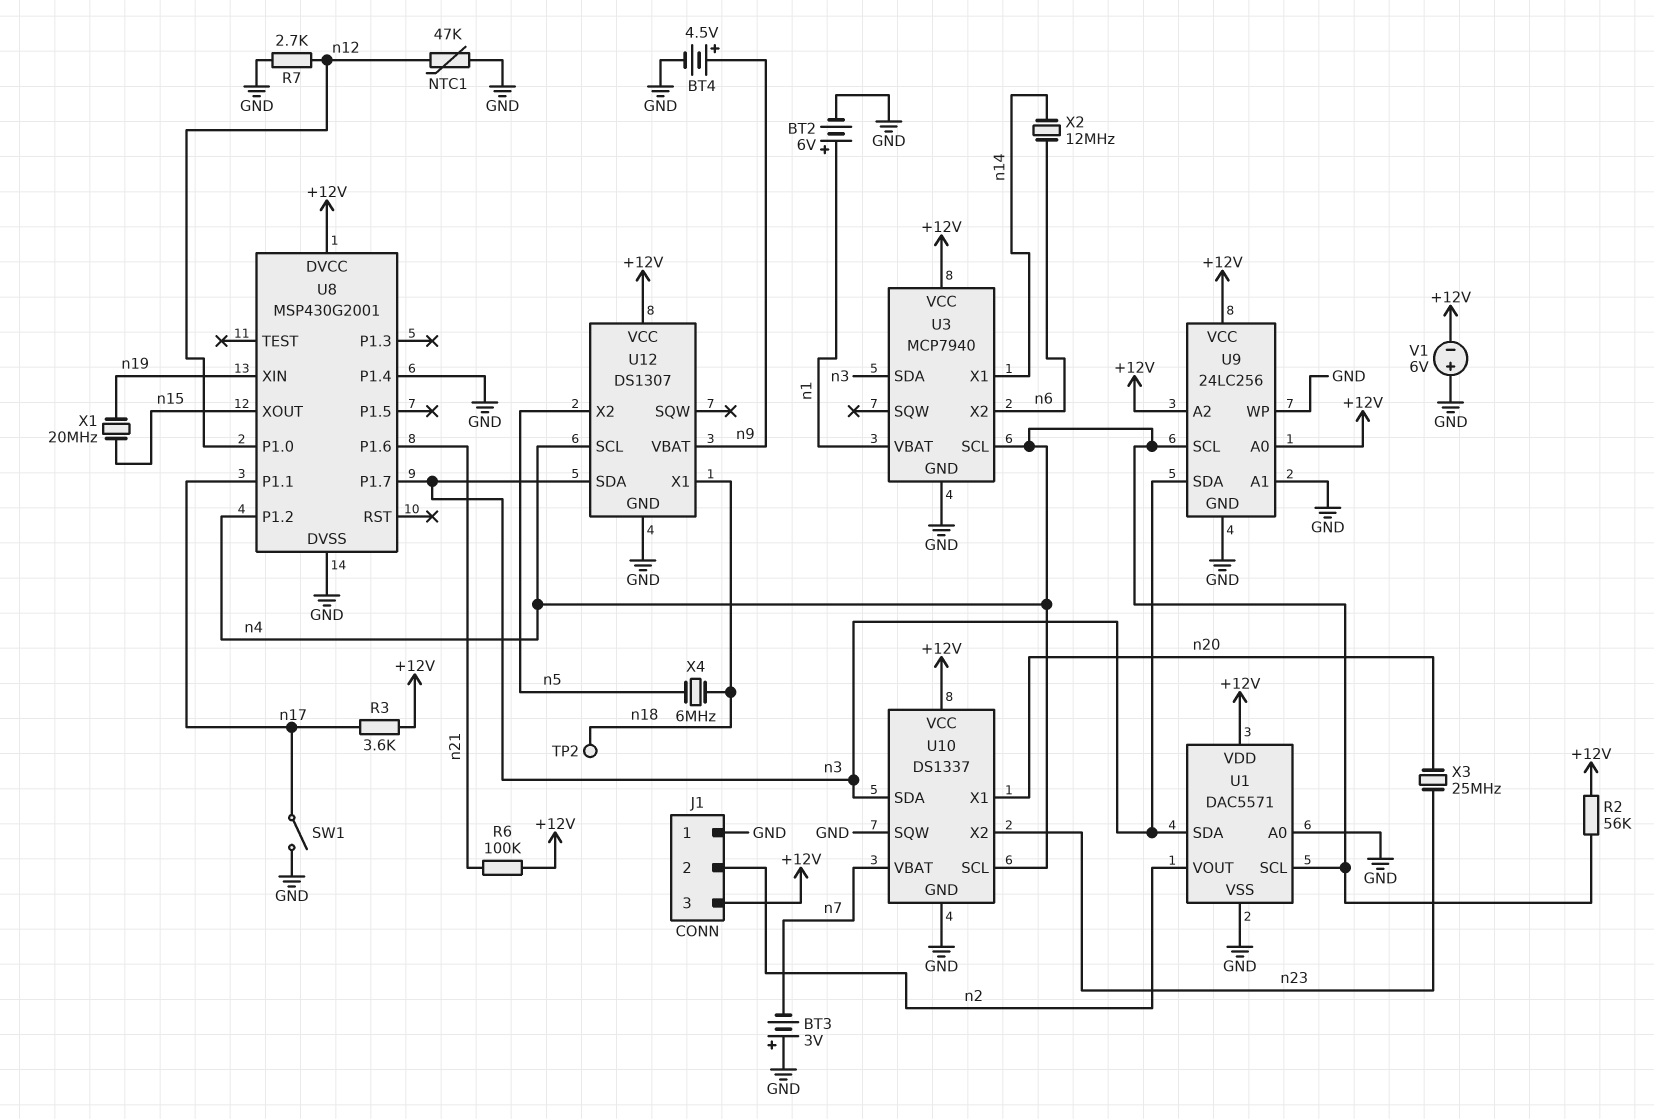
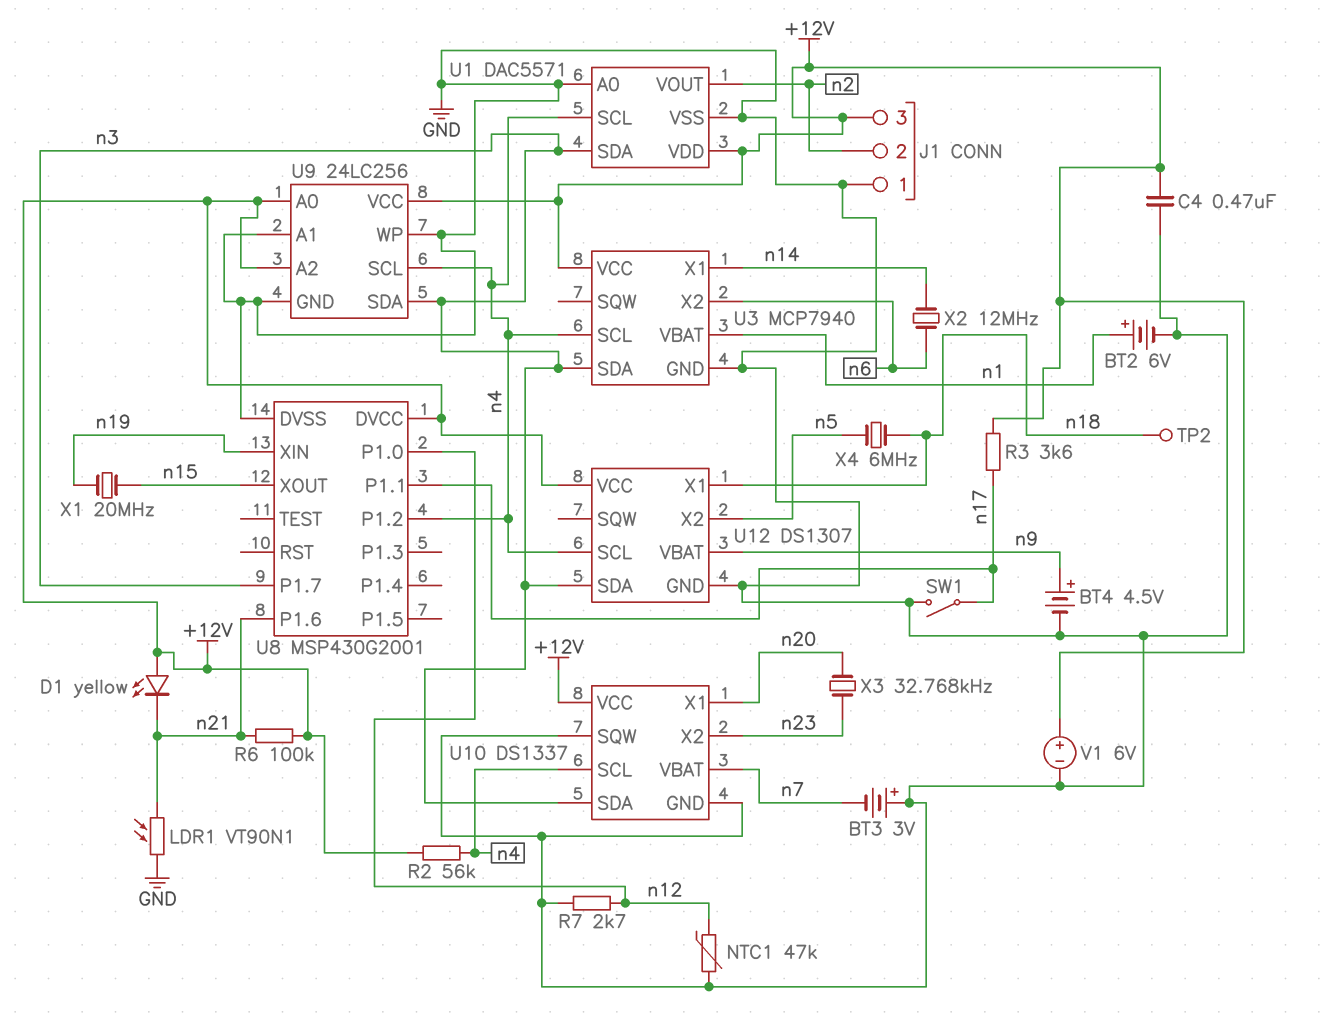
C4: none -> 470nF (+12V, GND)
D1: none -> LED yellow (A +12V, K n21)
LDR1: none -> VT90N1 (GND, n21)
U8 pin P1.4: GND -> none
V1: 6V (plus GND, minus +12V) -> 6V (plus +12V, minus GND)
X3: 25MHz (n20, n23) -> 32.768kHz (n20, n23)

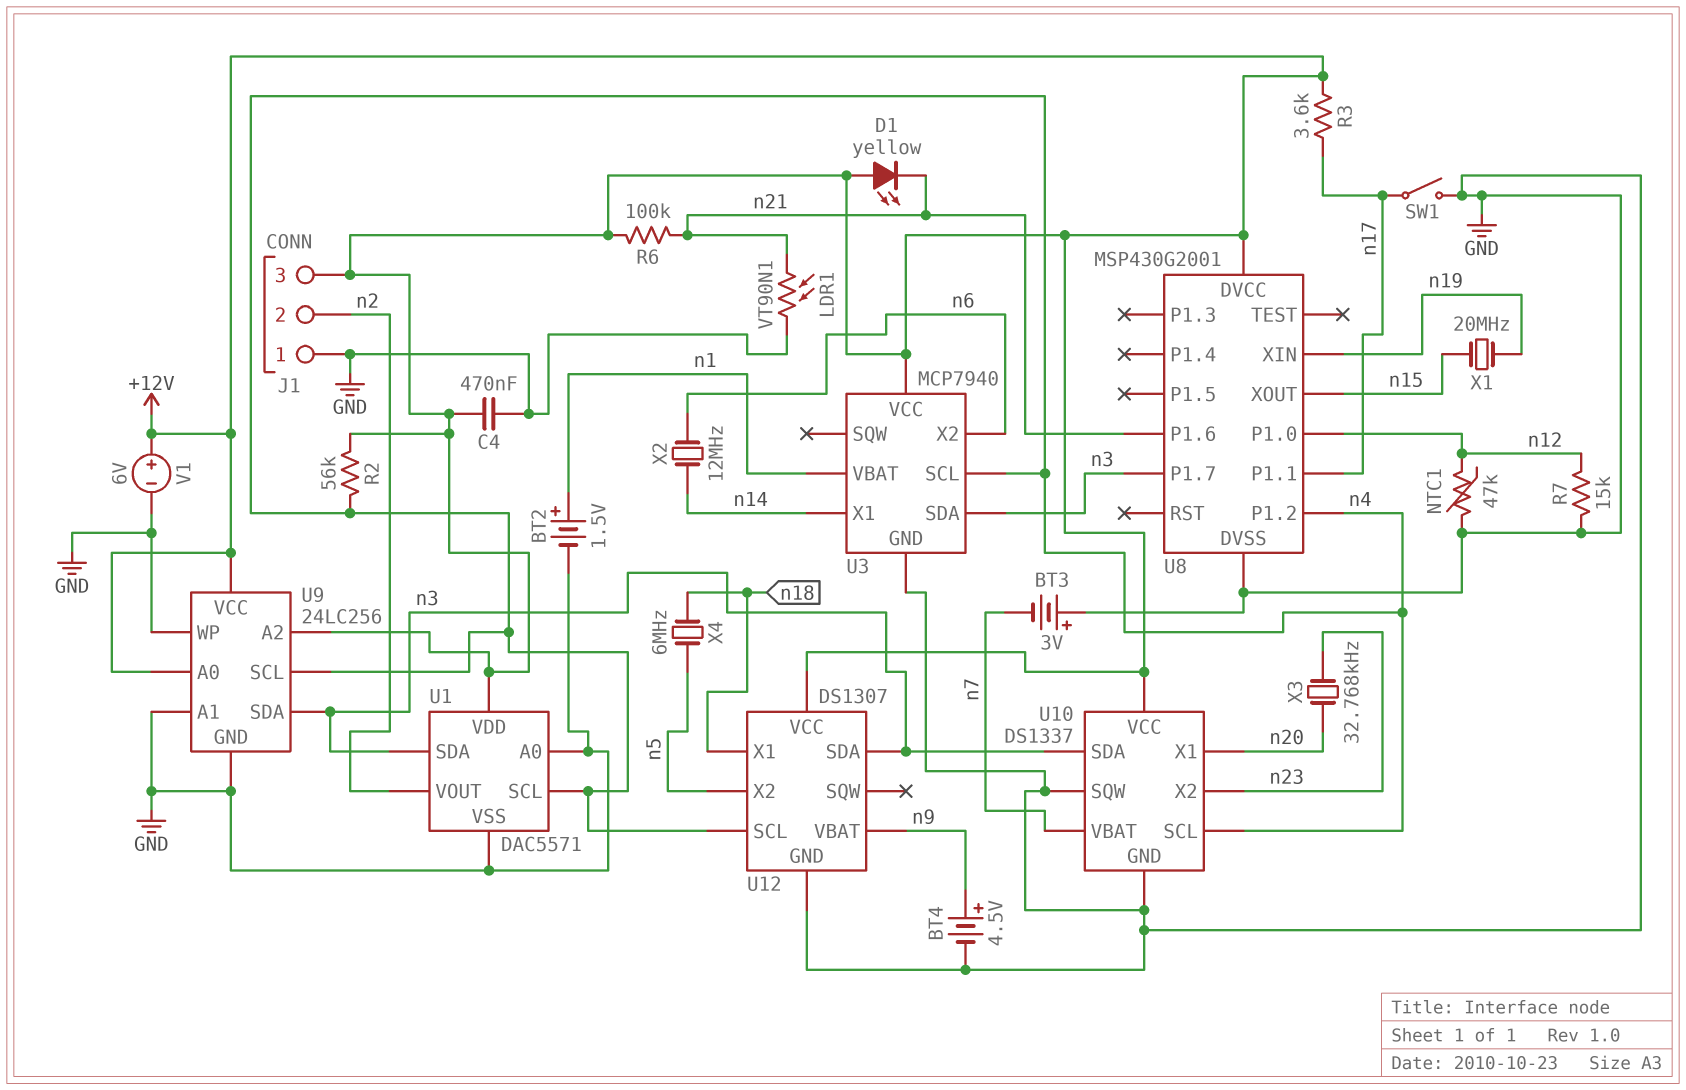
BT2: 6V (plus n1, minus GND) -> 1.5V (plus n1, minus GND)
R7: 2.7k (GND, n12) -> 15k (GND, n12)
TP2: test point (n18) -> none

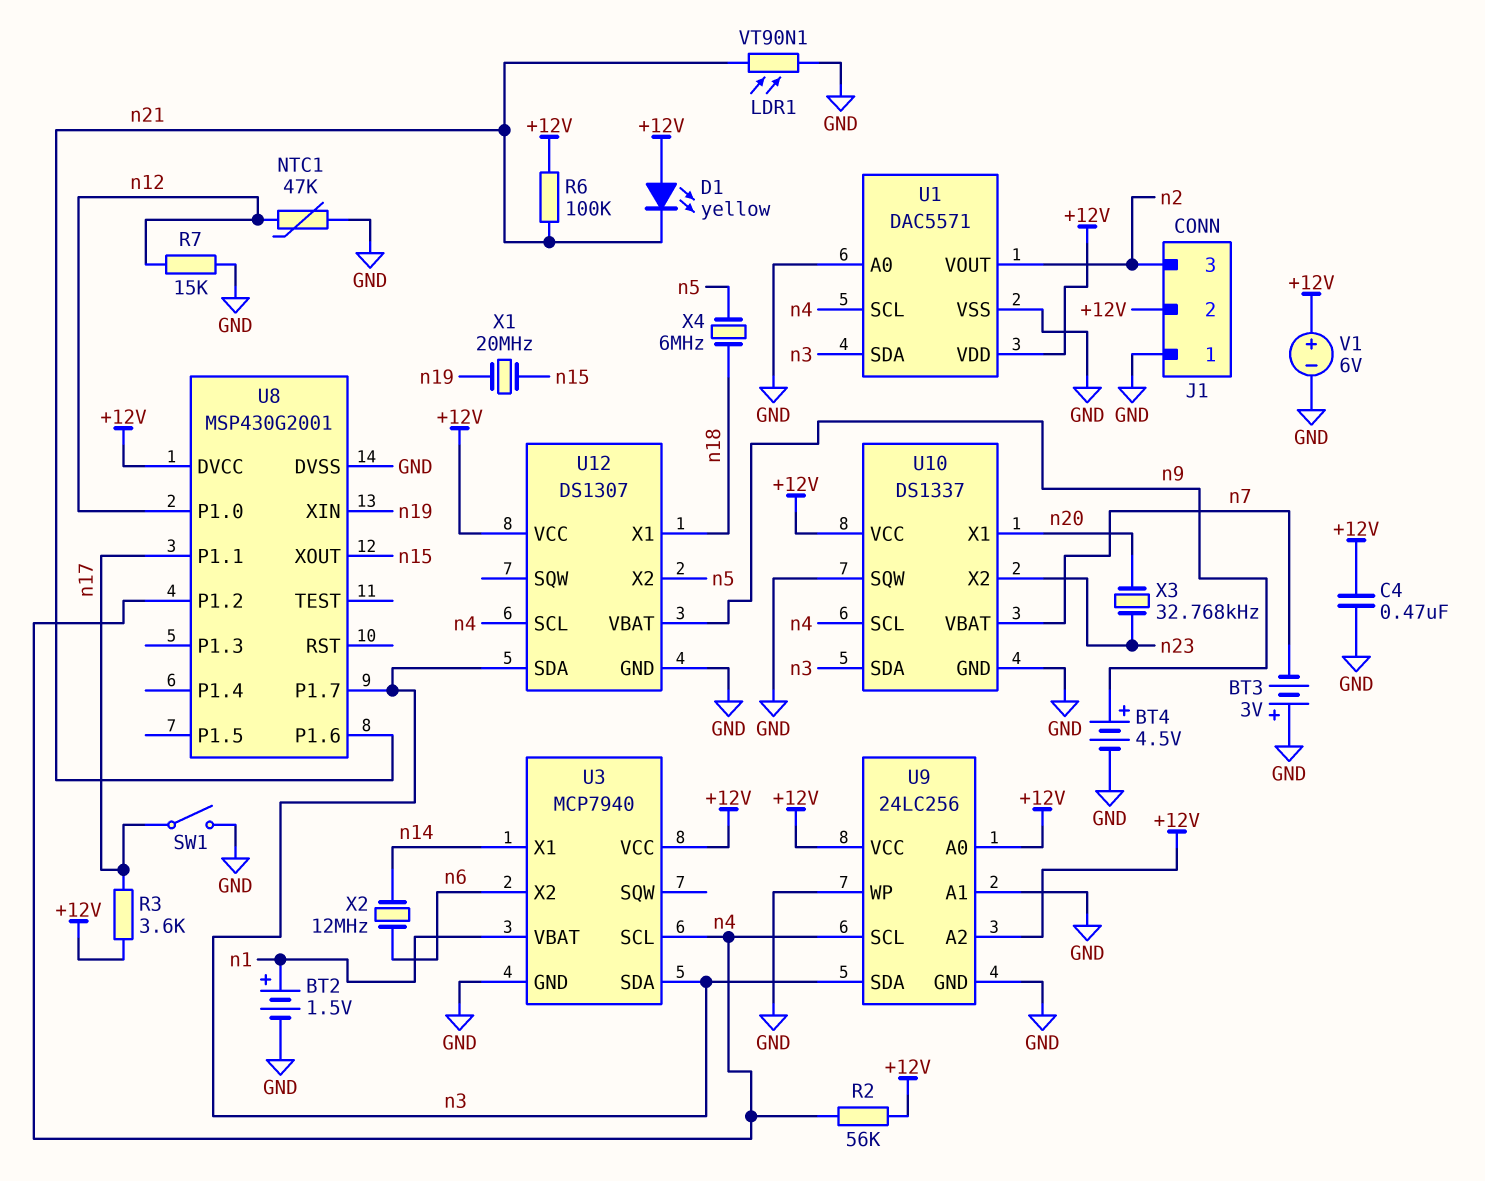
J1 pin 2: n2 -> +12V
J1 pin 3: +12V -> n2

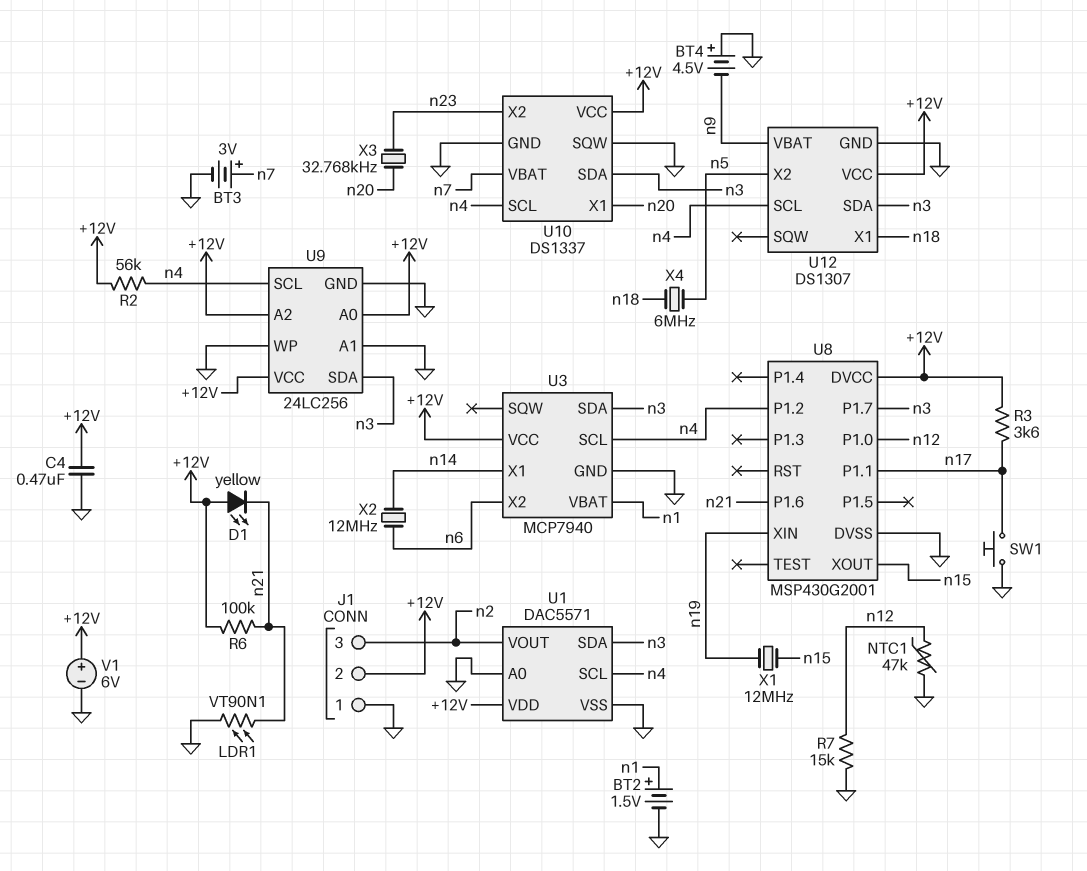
BT3: 3V (plus GND, minus n7) -> 3V (plus n7, minus GND)
BT4: 4.5V (plus n9, minus GND) -> 4.5V (plus GND, minus n9)
SW1: switch (GND, n17) -> button (GND, n17)
X1: 20MHz (n15, n19) -> 12MHz (n15, n19)

